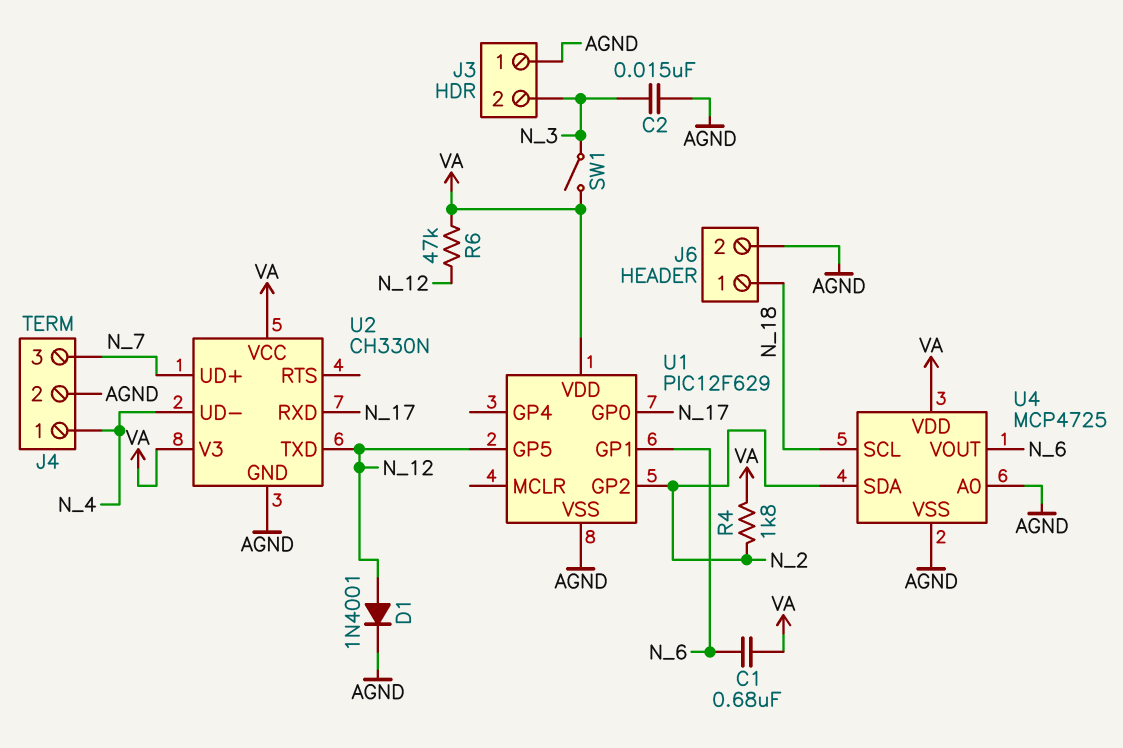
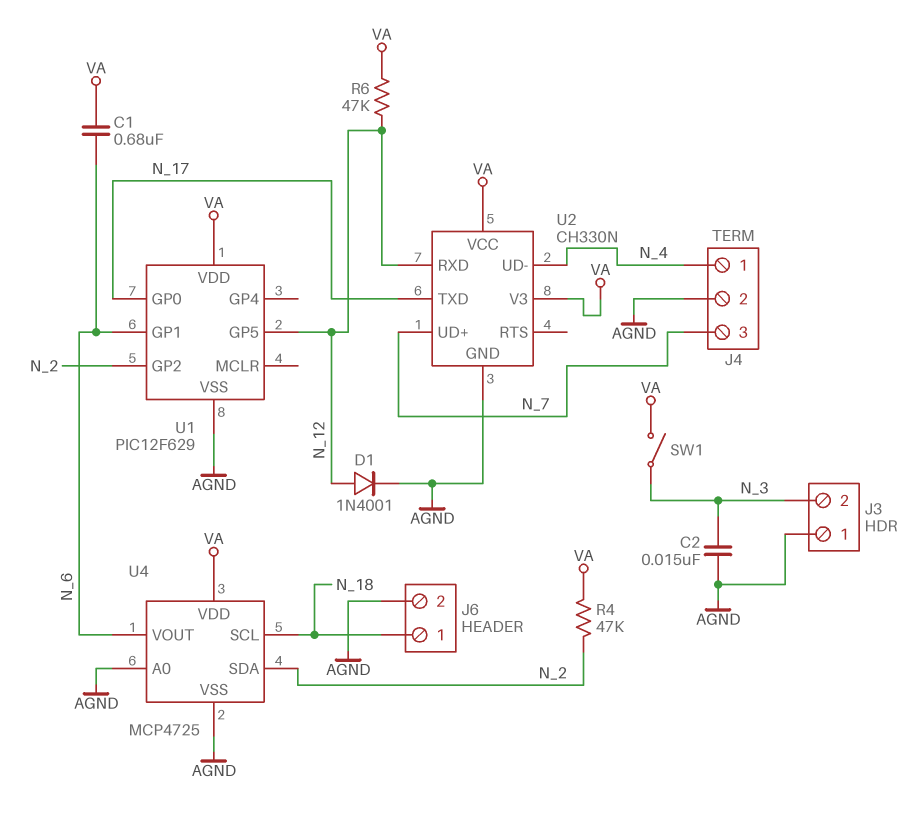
R4: 1.8k (N_2, VA) -> 47k (N_2, VA)
U2 pin RXD: N_17 -> N_12
U2 pin TXD: N_12 -> N_17

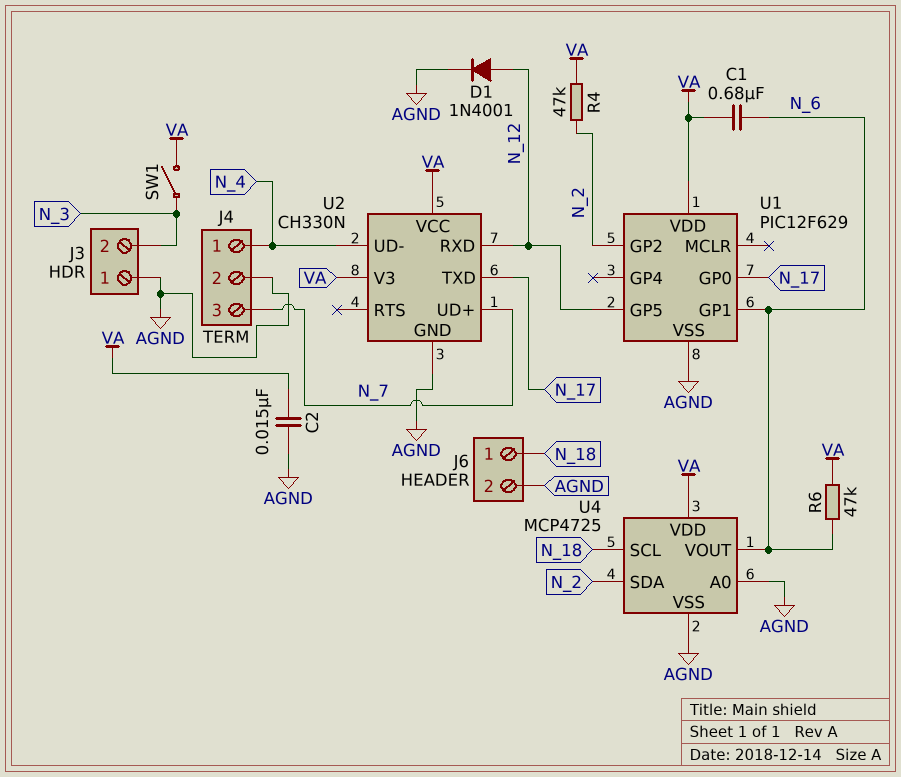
C2: 15nF (AGND, N_3) -> 15nF (AGND, VA)
R6: 47k (N_12, VA) -> 47k (N_6, VA)

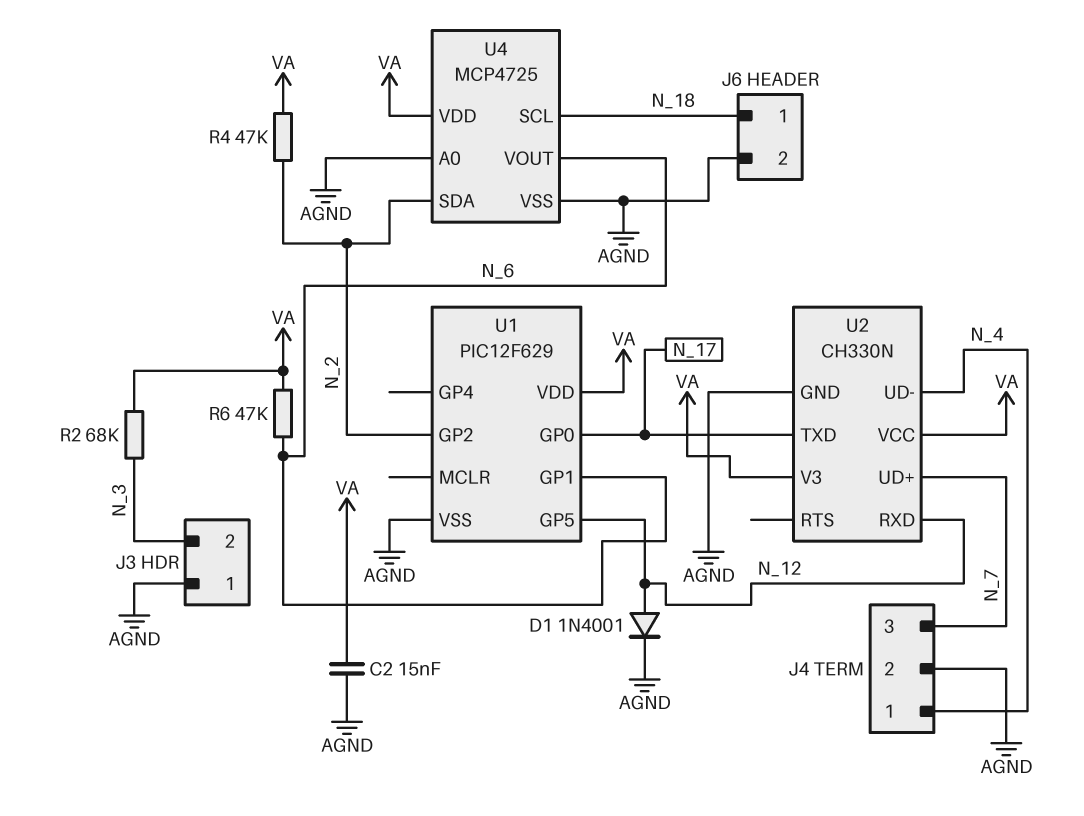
C1: 680nF (N_6, VA) -> none
R2: none -> 68k (N_3, VA)
SW1: switch (N_3, VA) -> none

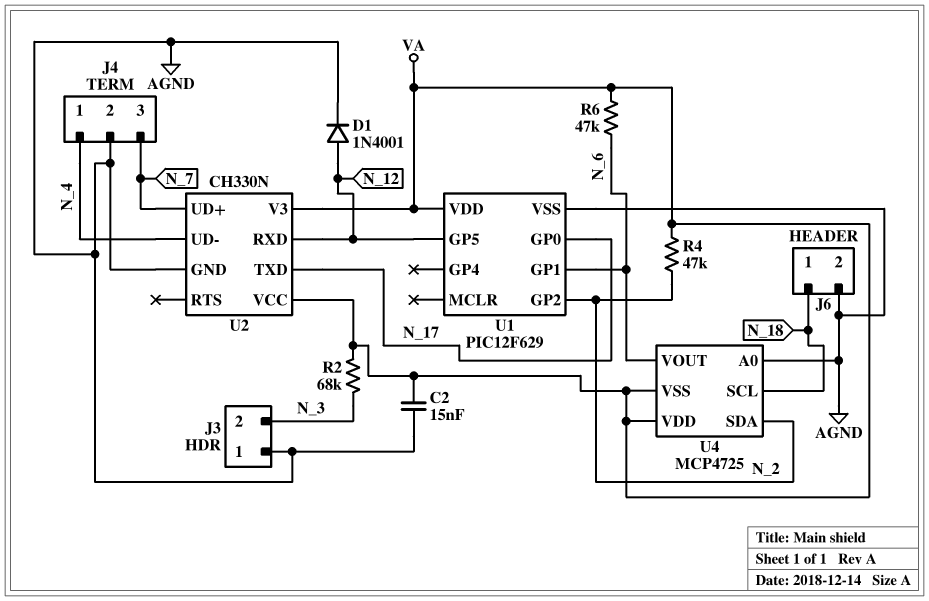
U4 pin VSS: AGND -> VA

